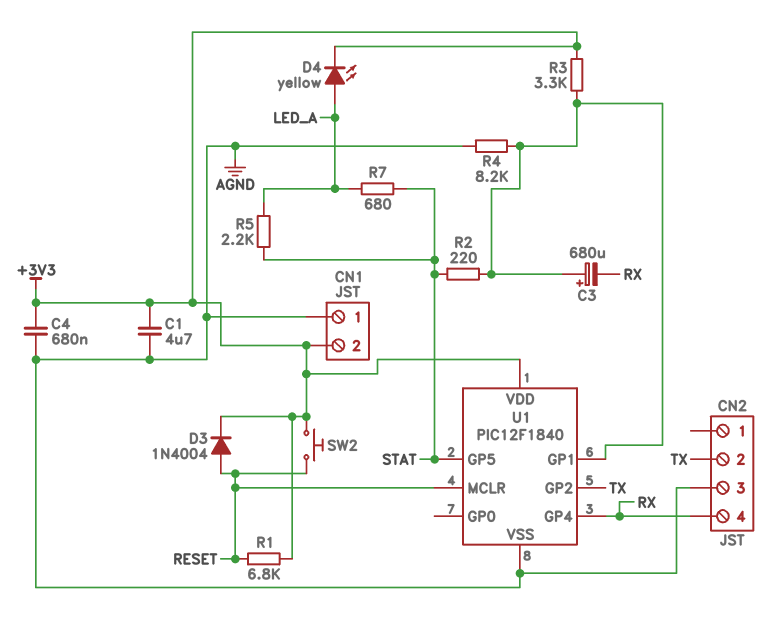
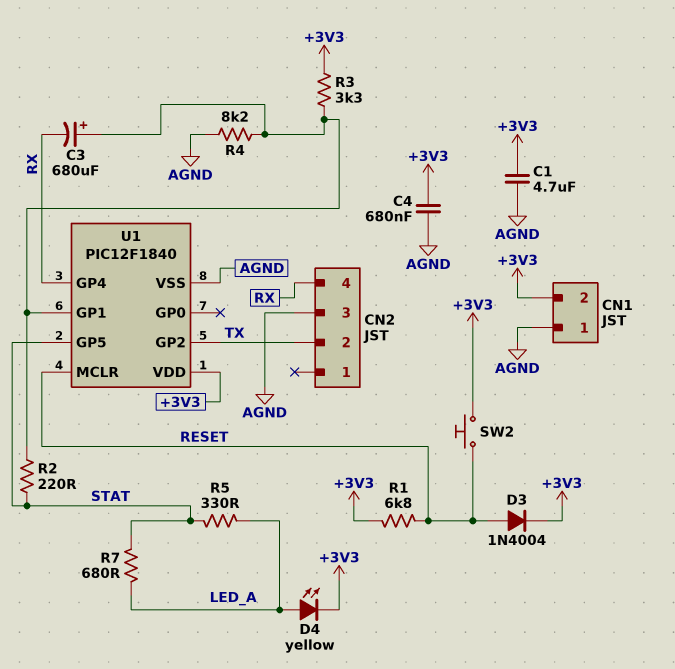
R5: 2.2k (LED_A, STAT) -> 330 (LED_A, STAT)

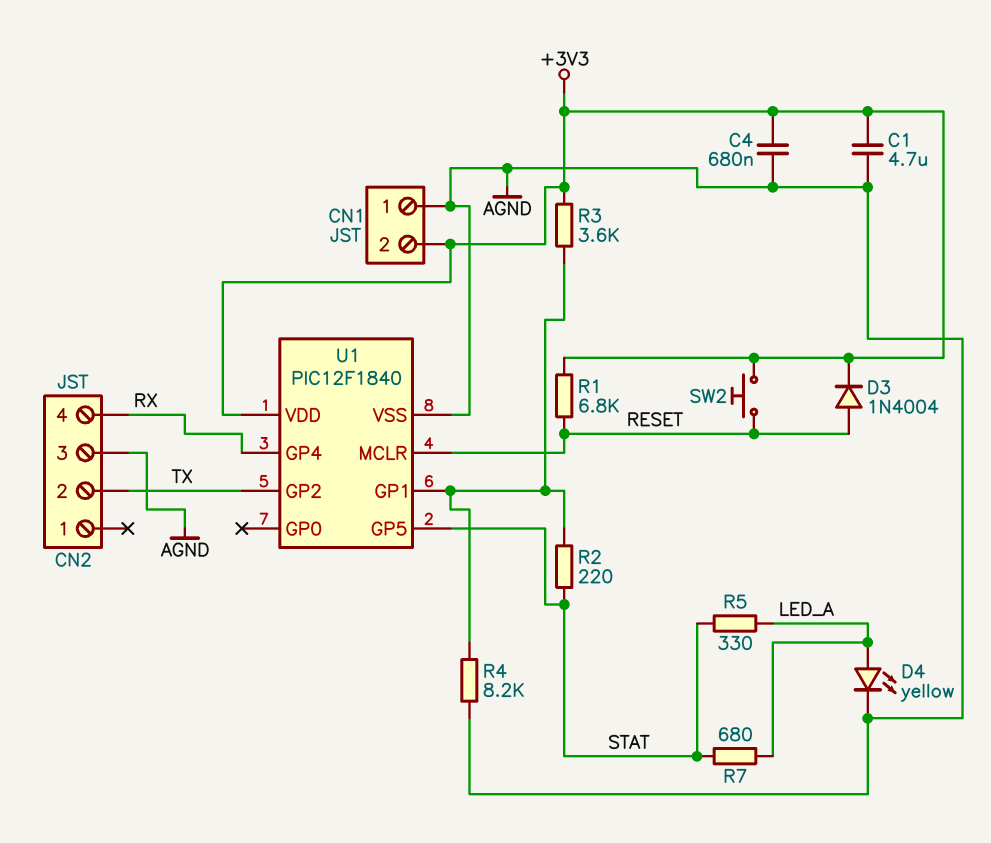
C3: 680uF (plus U1/GP1, minus RX) -> none
D4: LED yellow (A LED_A, K +3V3) -> LED yellow (A LED_A, K AGND)
R3: 3.3k (+3V3, U1/GP1) -> 3.6k (+3V3, U1/GP1)

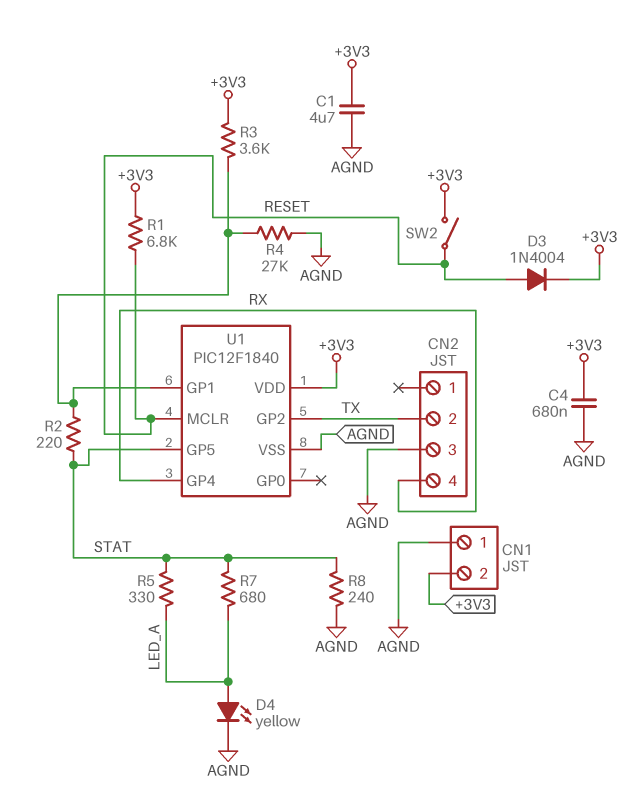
R4: 8.2k (AGND, U1/GP1) -> 27k (AGND, U1/GP1)
R8: none -> 240 (AGND, STAT)
SW2: button (+3V3, RESET) -> switch (+3V3, RESET)

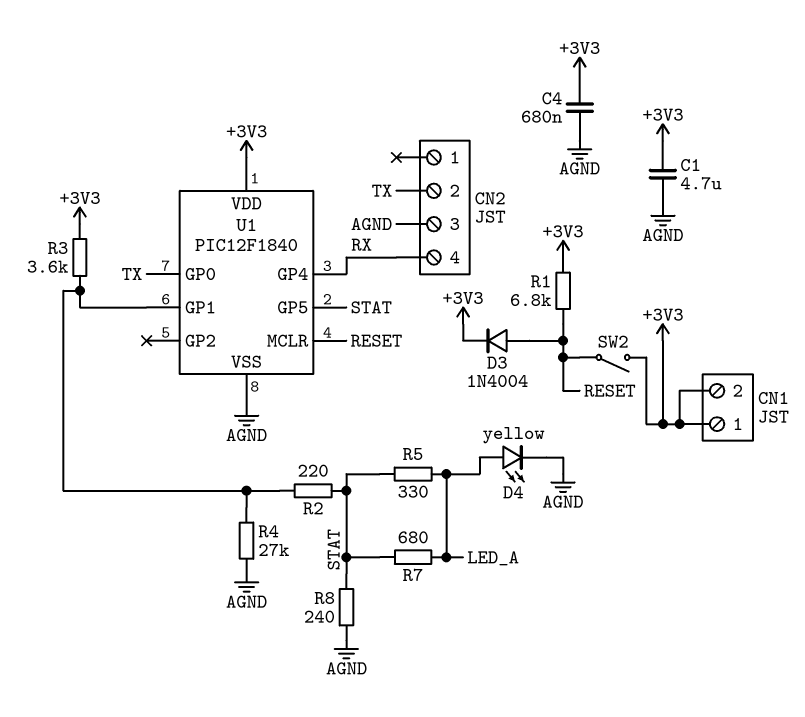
CN1 pin 1: AGND -> +3V3
U1 pin GP0: none -> TX
U1 pin GP2: TX -> none

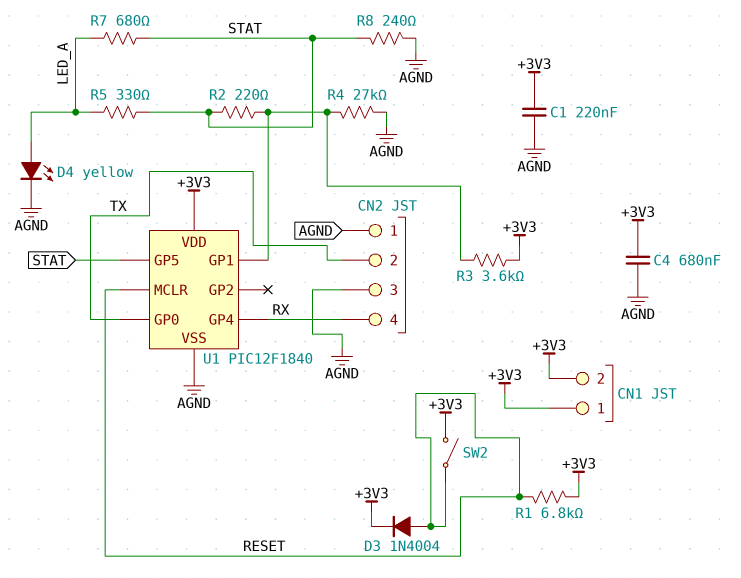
C1: 4.7uF (+3V3, AGND) -> 220nF (+3V3, AGND)
CN2 pin 1: none -> AGND

